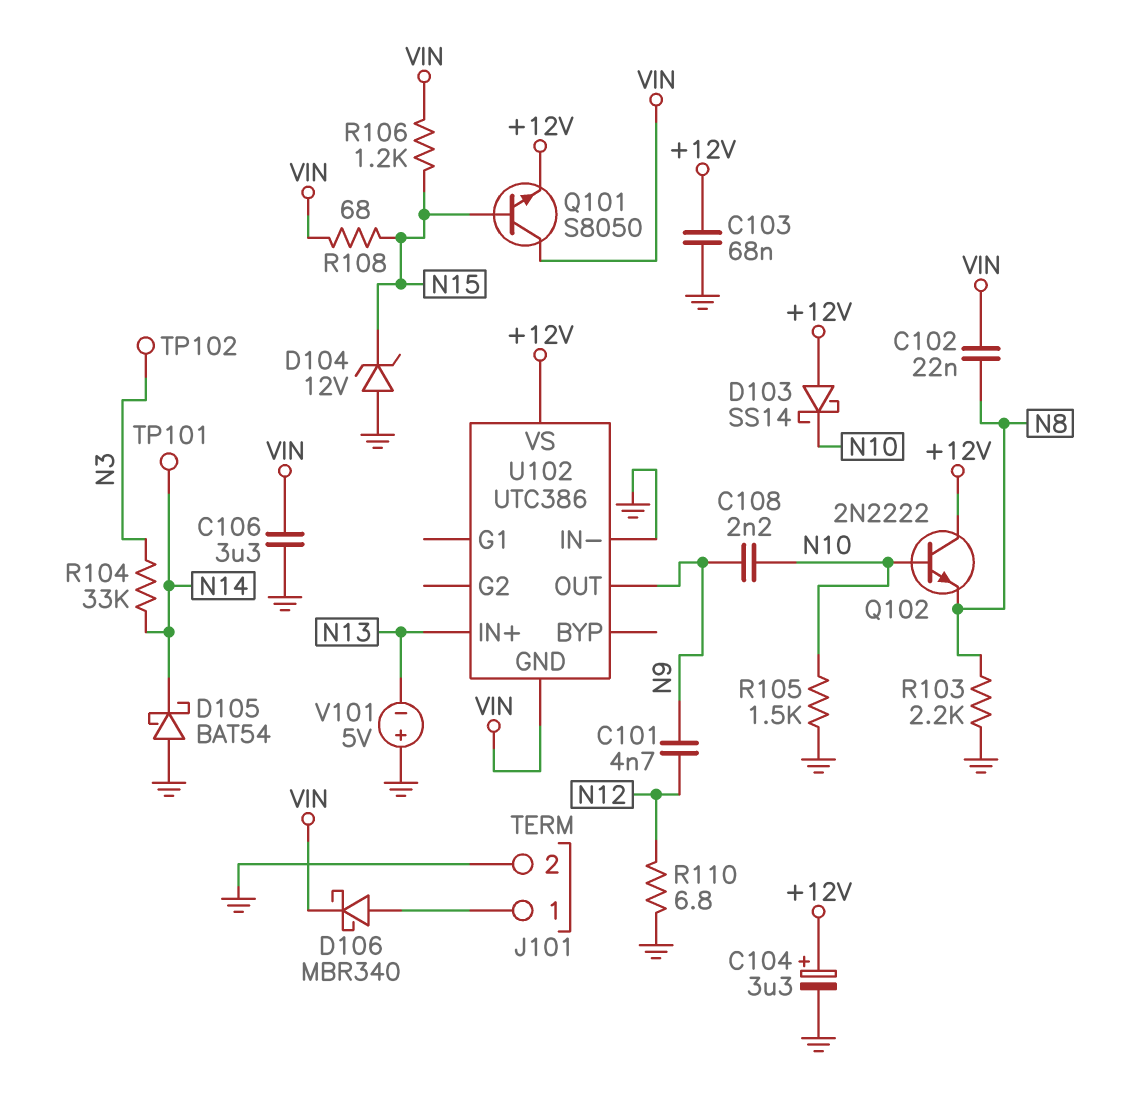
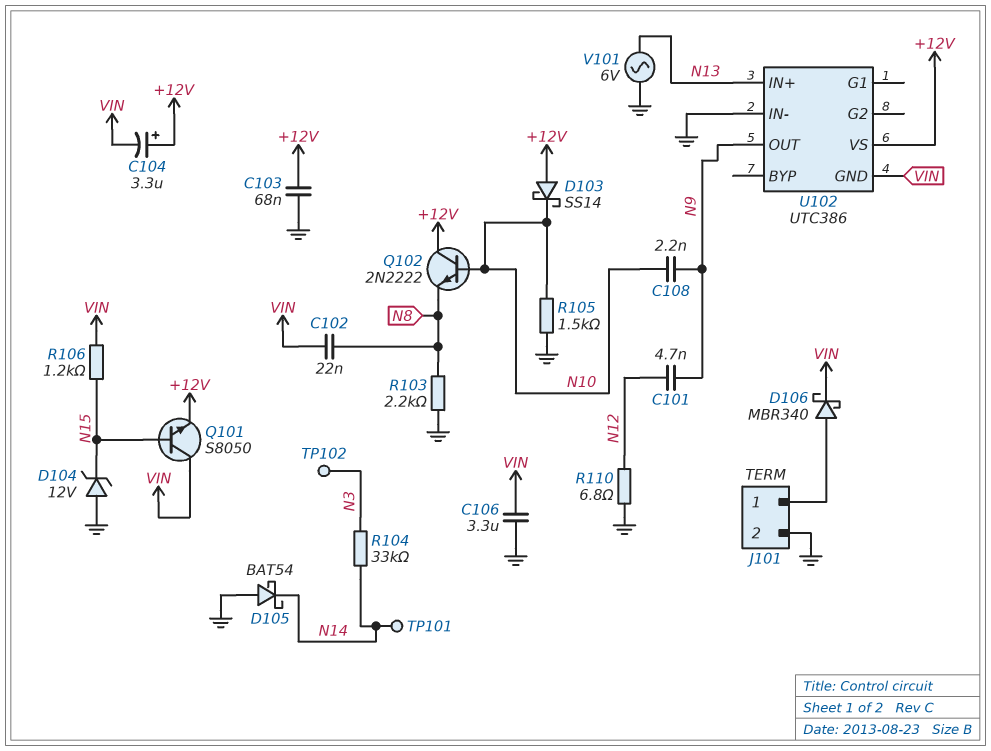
C104: 3.3uF (plus +12V, minus GND) -> 3.3uF (plus +12V, minus VIN)
R108: 68 (N15, VIN) -> none
V101: 5V (plus GND, minus N13) -> AC 6V (GND, N13)

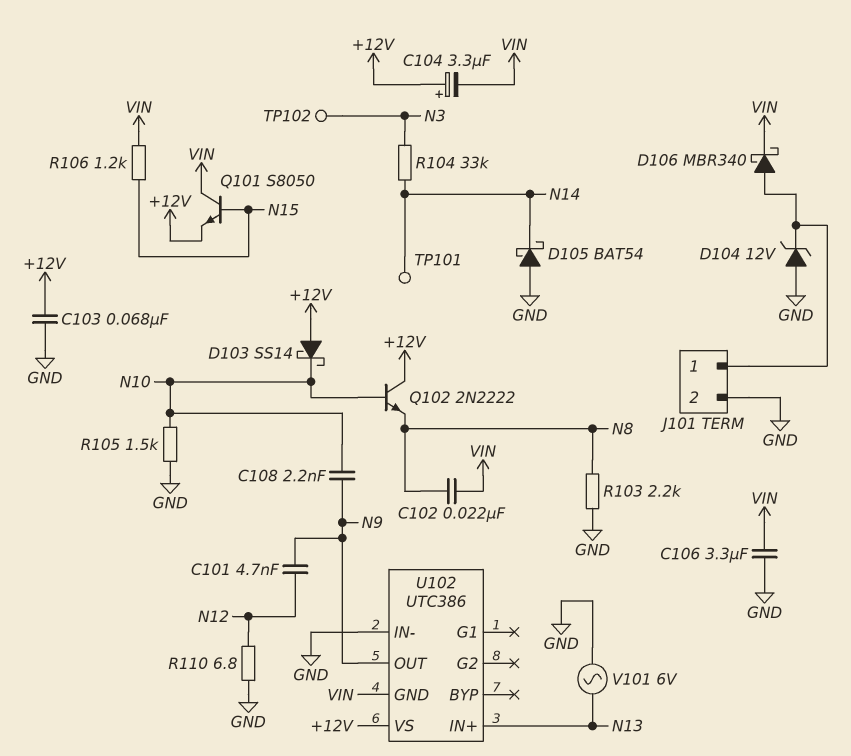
D104: zener 12V (A GND, K N15) -> zener 12V (A GND, K J101/1)

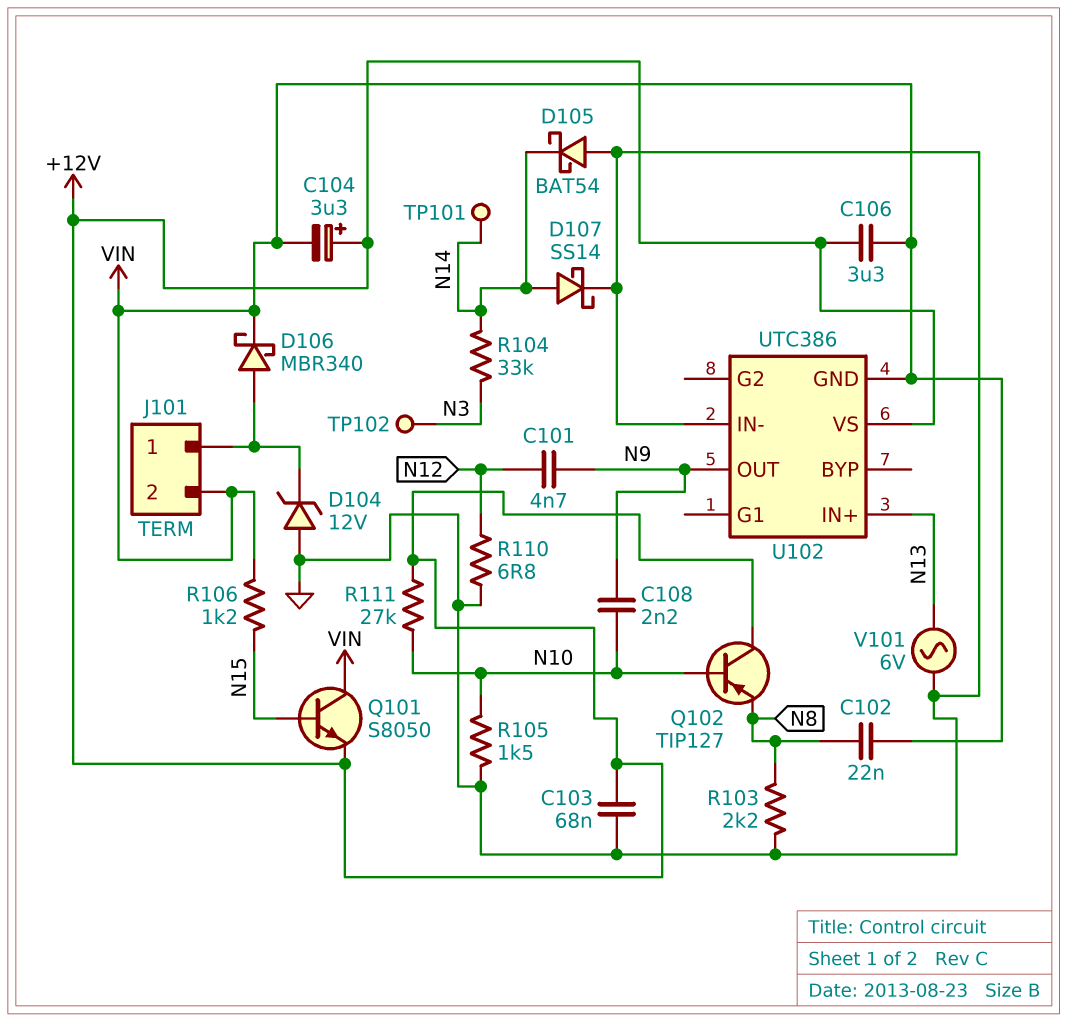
C106: 3.3uF (GND, VIN) -> 3.3uF (+12V, VIN)
D103: schottky SS14 (A +12V, K N10) -> none
D107: none -> schottky SS14 (A N14, K GND)
J101 pin 2: GND -> VIN
Q102: NPN 2N2222 (B N10, C +12V, E N8) -> PNP TIP127 (B N10, C +12V, E N8)
R111: none -> 27k (+12V, N10)

